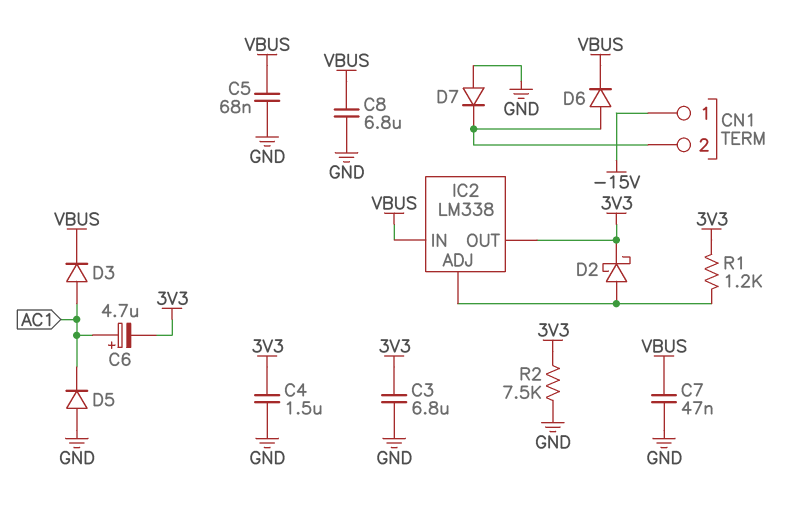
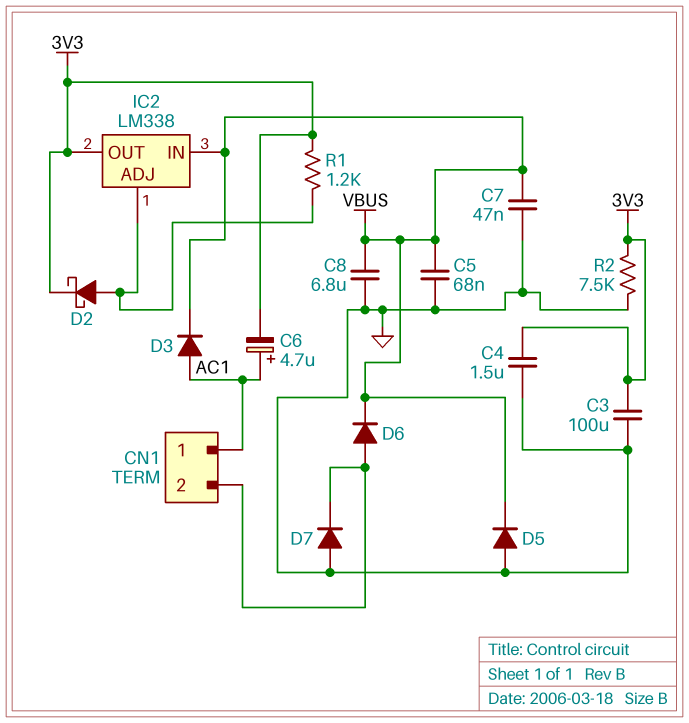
C3: 6.8uF (3V3, GND) -> 100uF (3V3, GND)
CN1 pin 1: -15V -> AC1
D5: diode (A GND, K AC1) -> diode (A GND, K VBUS)

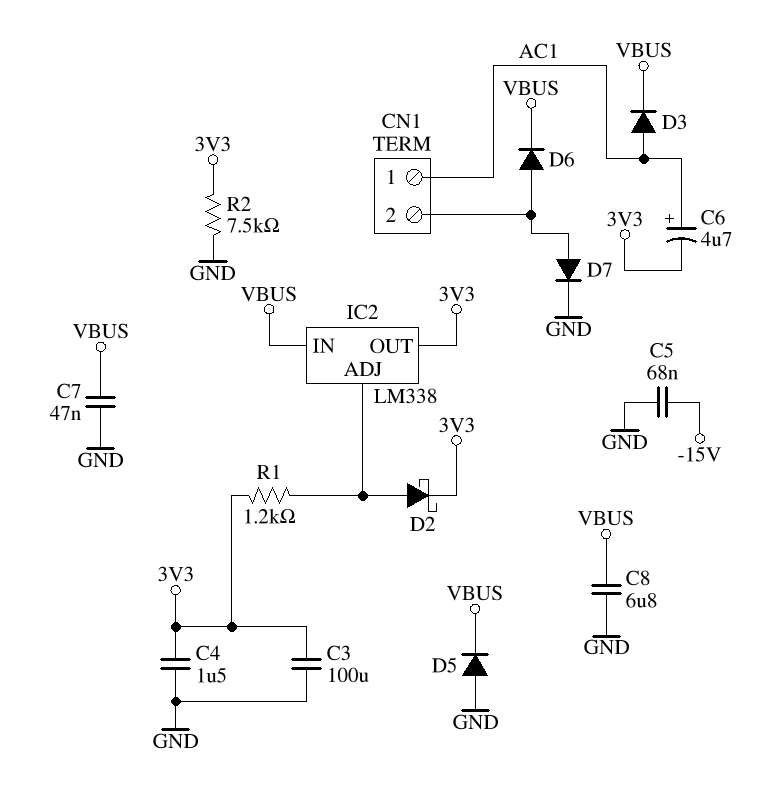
C5: 68nF (GND, VBUS) -> 68nF (-15V, GND)
D7: diode (A GND, K CN1/2) -> diode (A CN1/2, K GND)

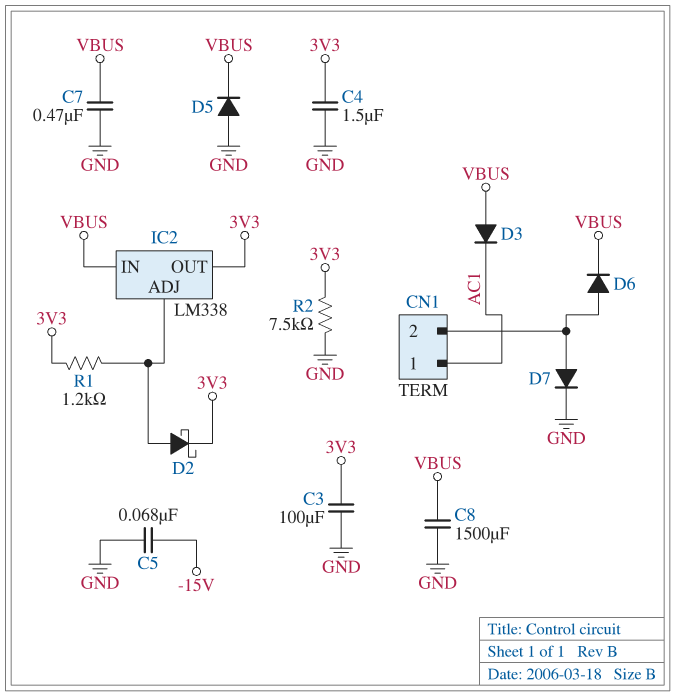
C6: 4.7uF (plus AC1, minus 3V3) -> none
C7: 47nF (GND, VBUS) -> 470nF (GND, VBUS)
C8: 6.8uF (GND, VBUS) -> 1500uF (GND, VBUS)
D3: diode (A AC1, K VBUS) -> diode (A VBUS, K AC1)

